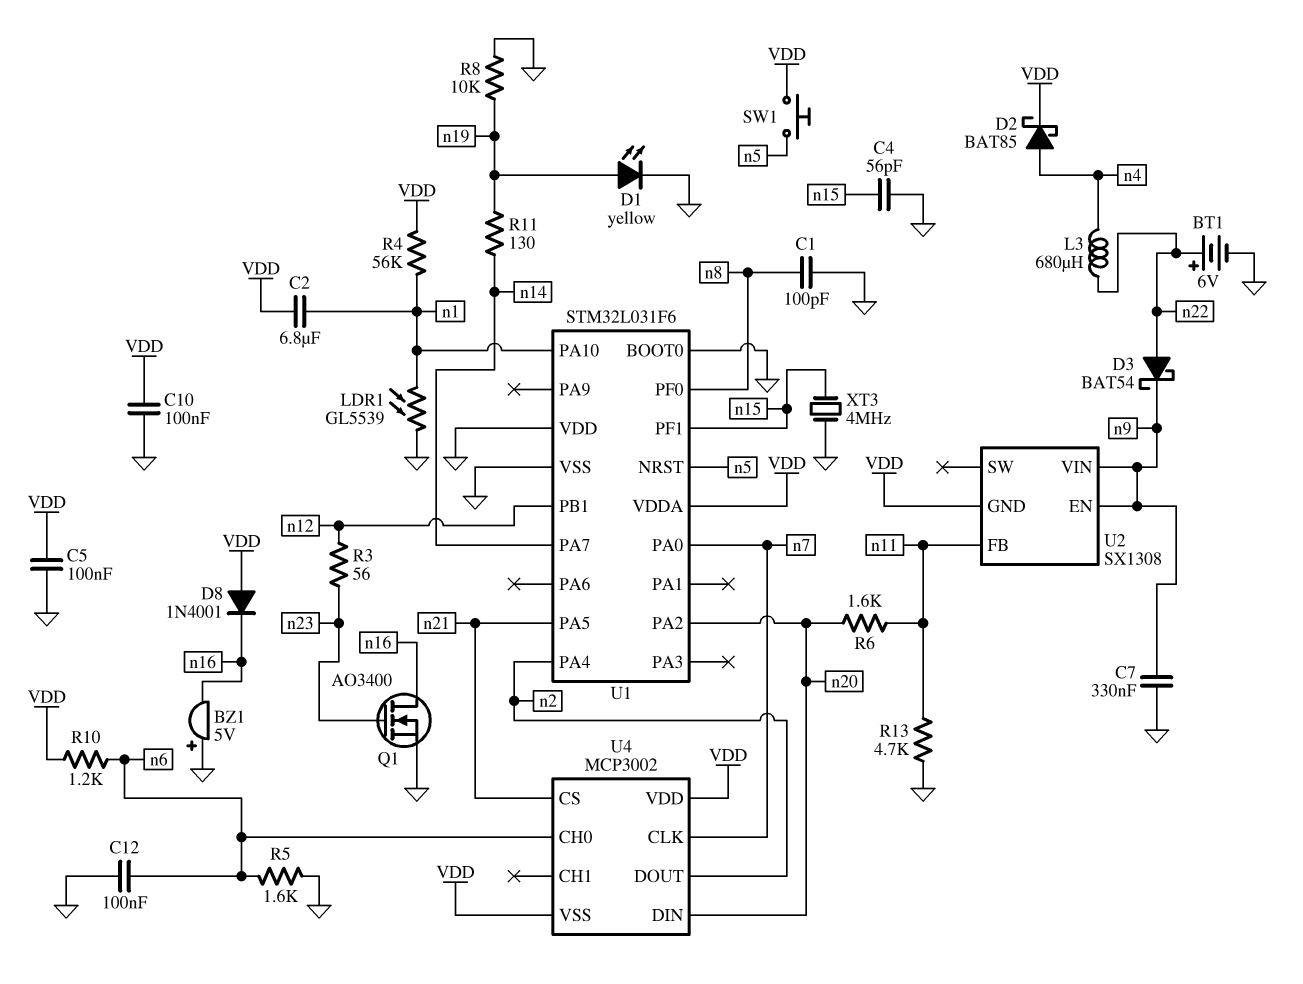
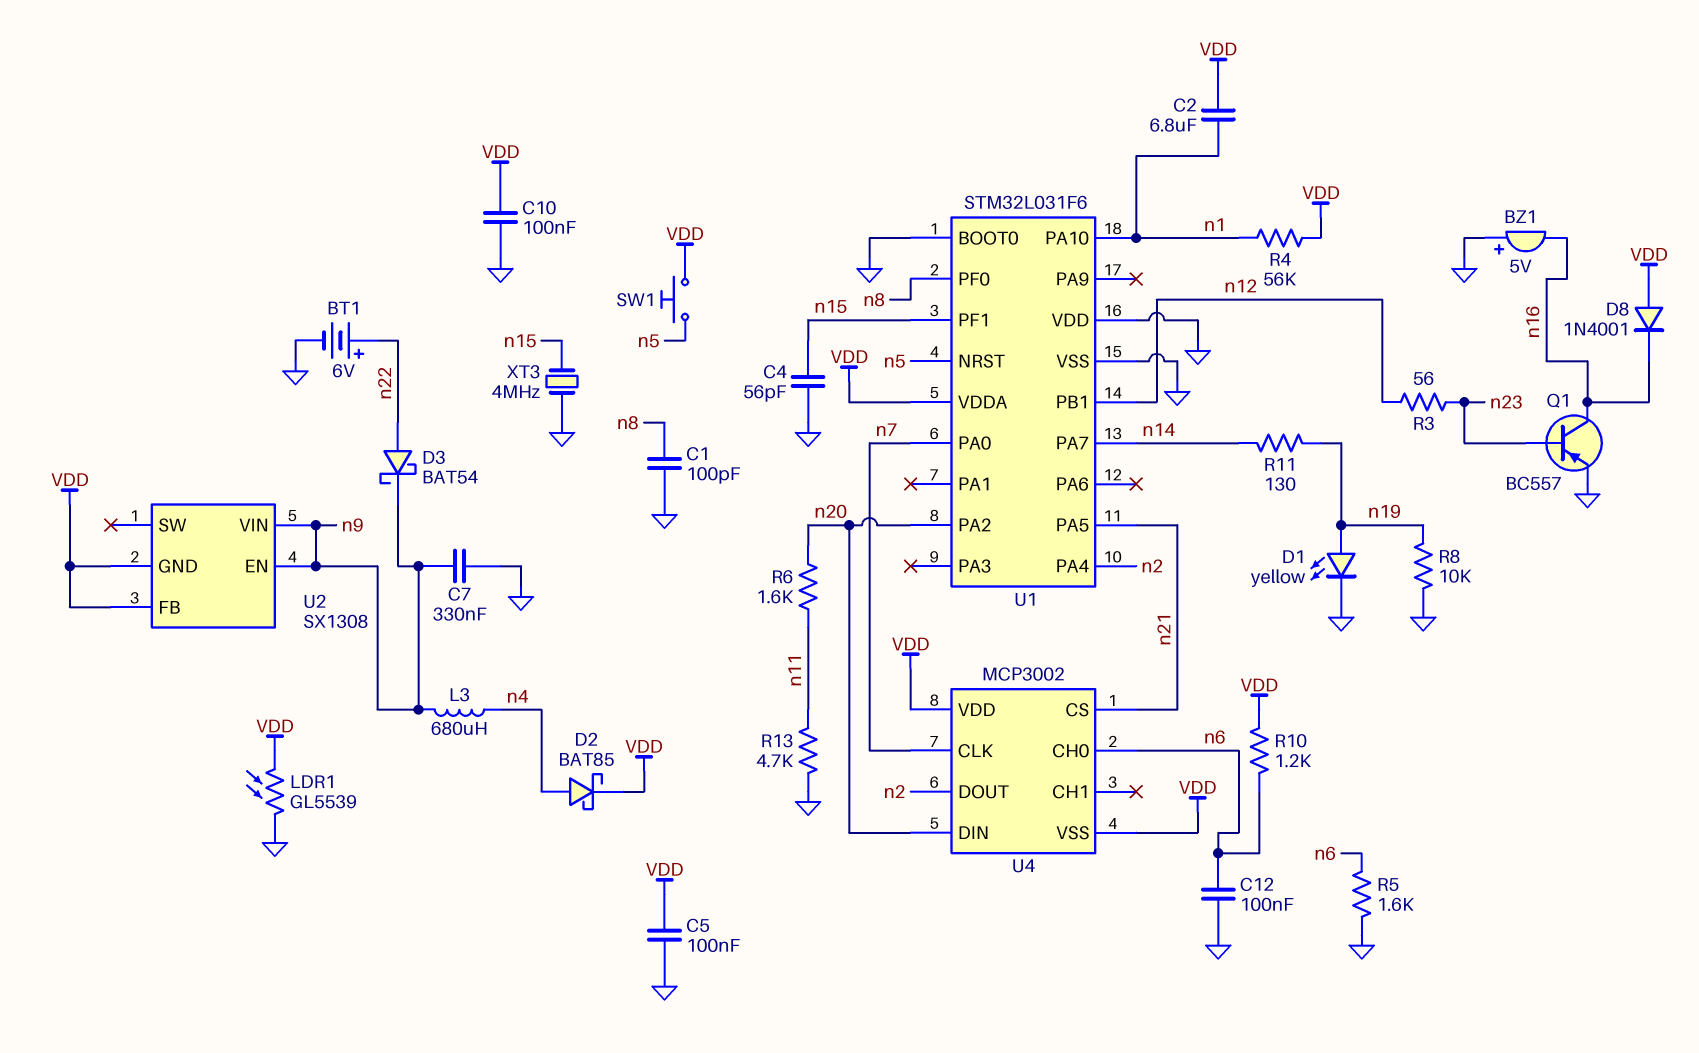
L3: 680uH (n4, n22) -> 680uH (n4, n9)
LDR1: GL5539 (GND, n1) -> GL5539 (GND, VDD)
Q1: NMOS AO3400 (G n23, D n16, S GND) -> PNP BC557 (B n23, C n16, E GND)
U2 pin FB: n11 -> VDD

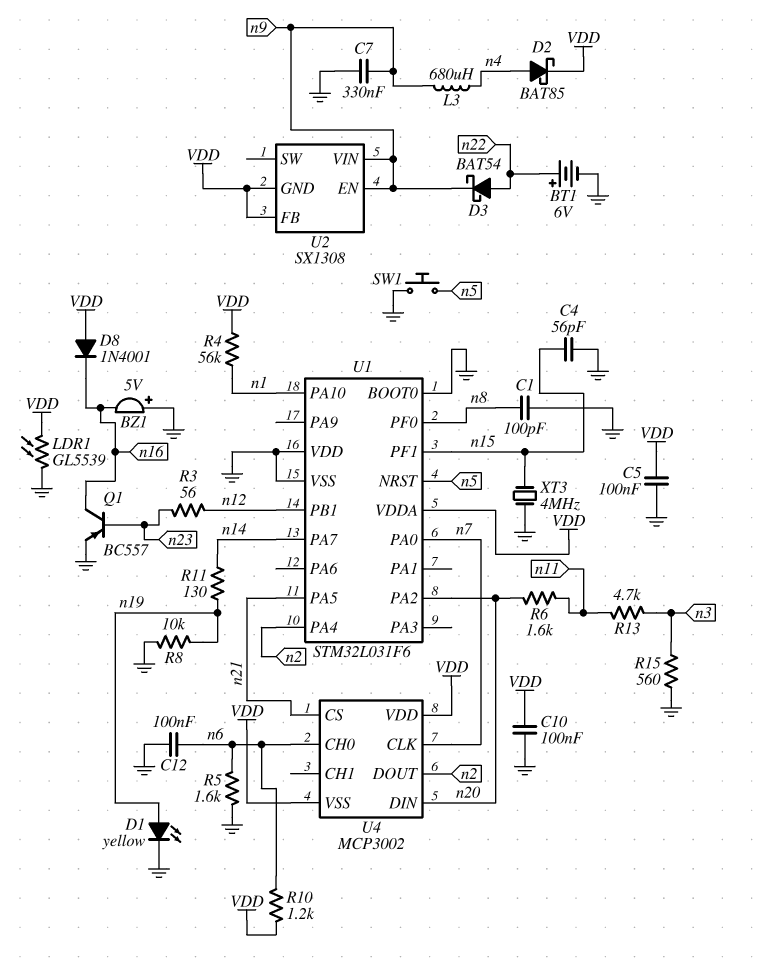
C2: 6.8uF (VDD, n1) -> none
R13: 4.7k (GND, n11) -> 4.7k (n3, n11)
R15: none -> 560 (GND, n3)
SW1: button (VDD, n5) -> button (GND, n5)

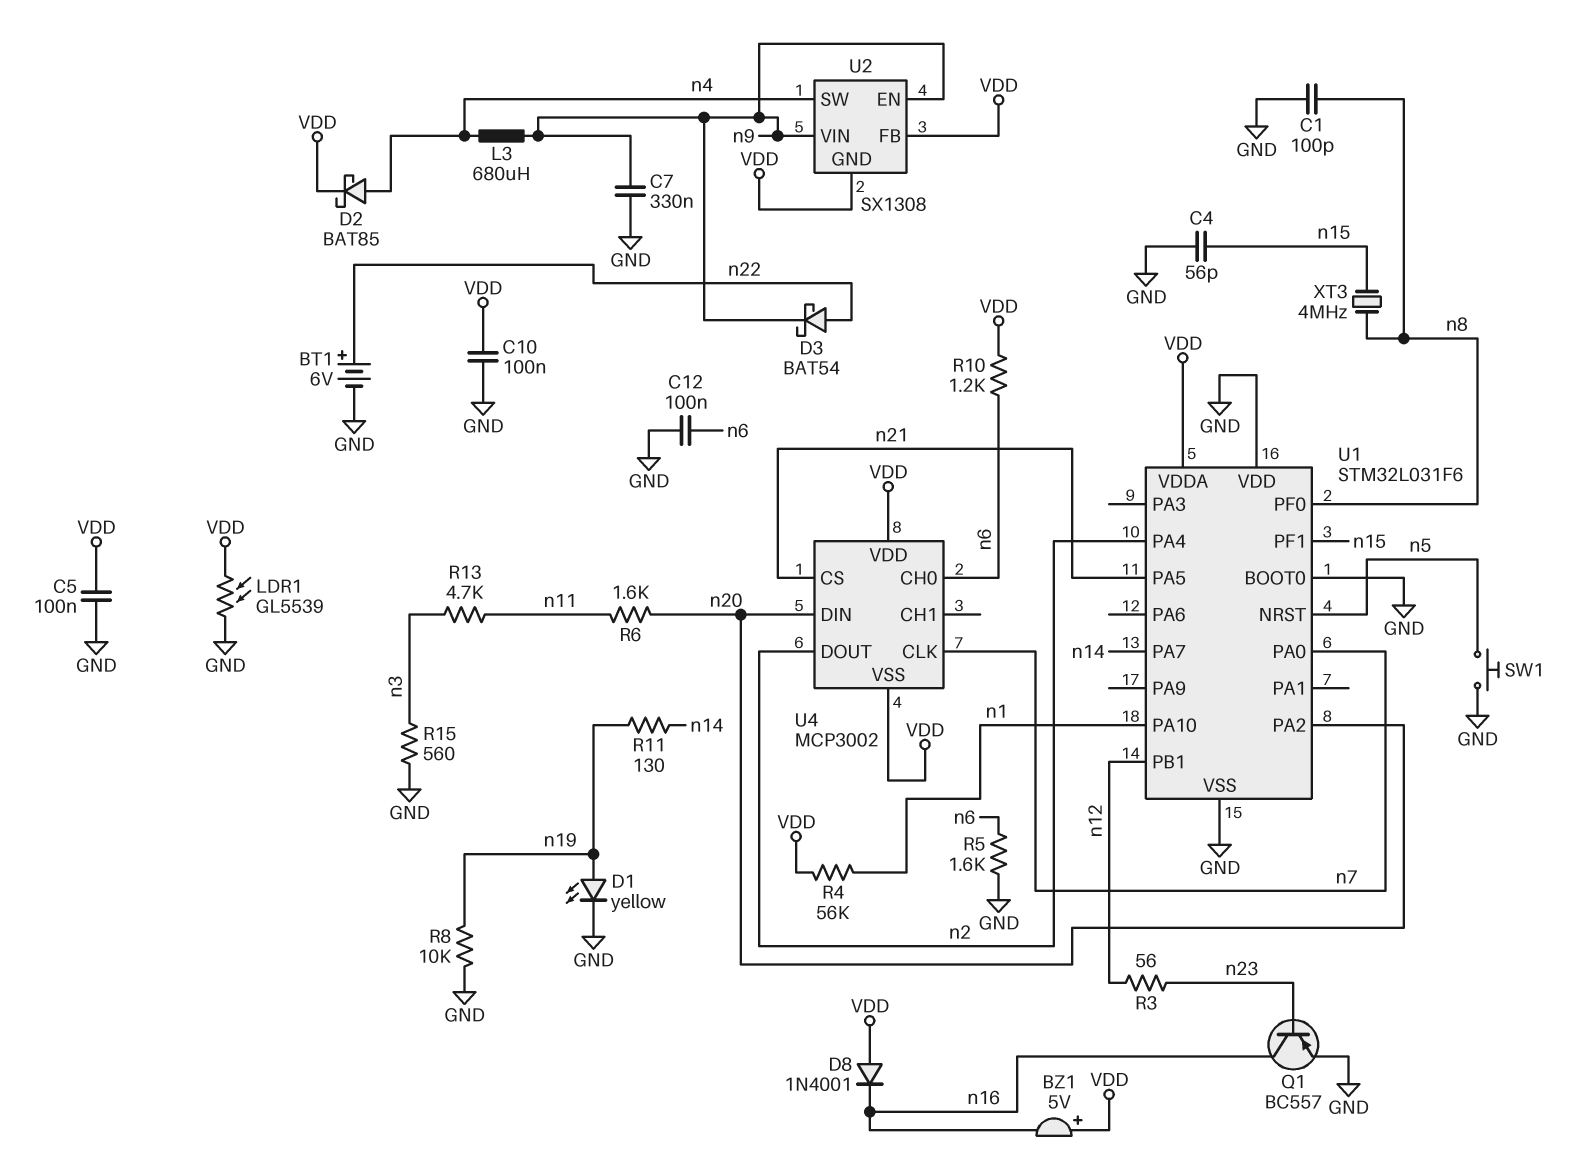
BZ1: buzzer 5V (plus GND, minus n16) -> buzzer 5V (plus VDD, minus n16)
U2 pin SW: none -> n4
XT3: 4MHz (GND, n15) -> 4MHz (n8, n15)

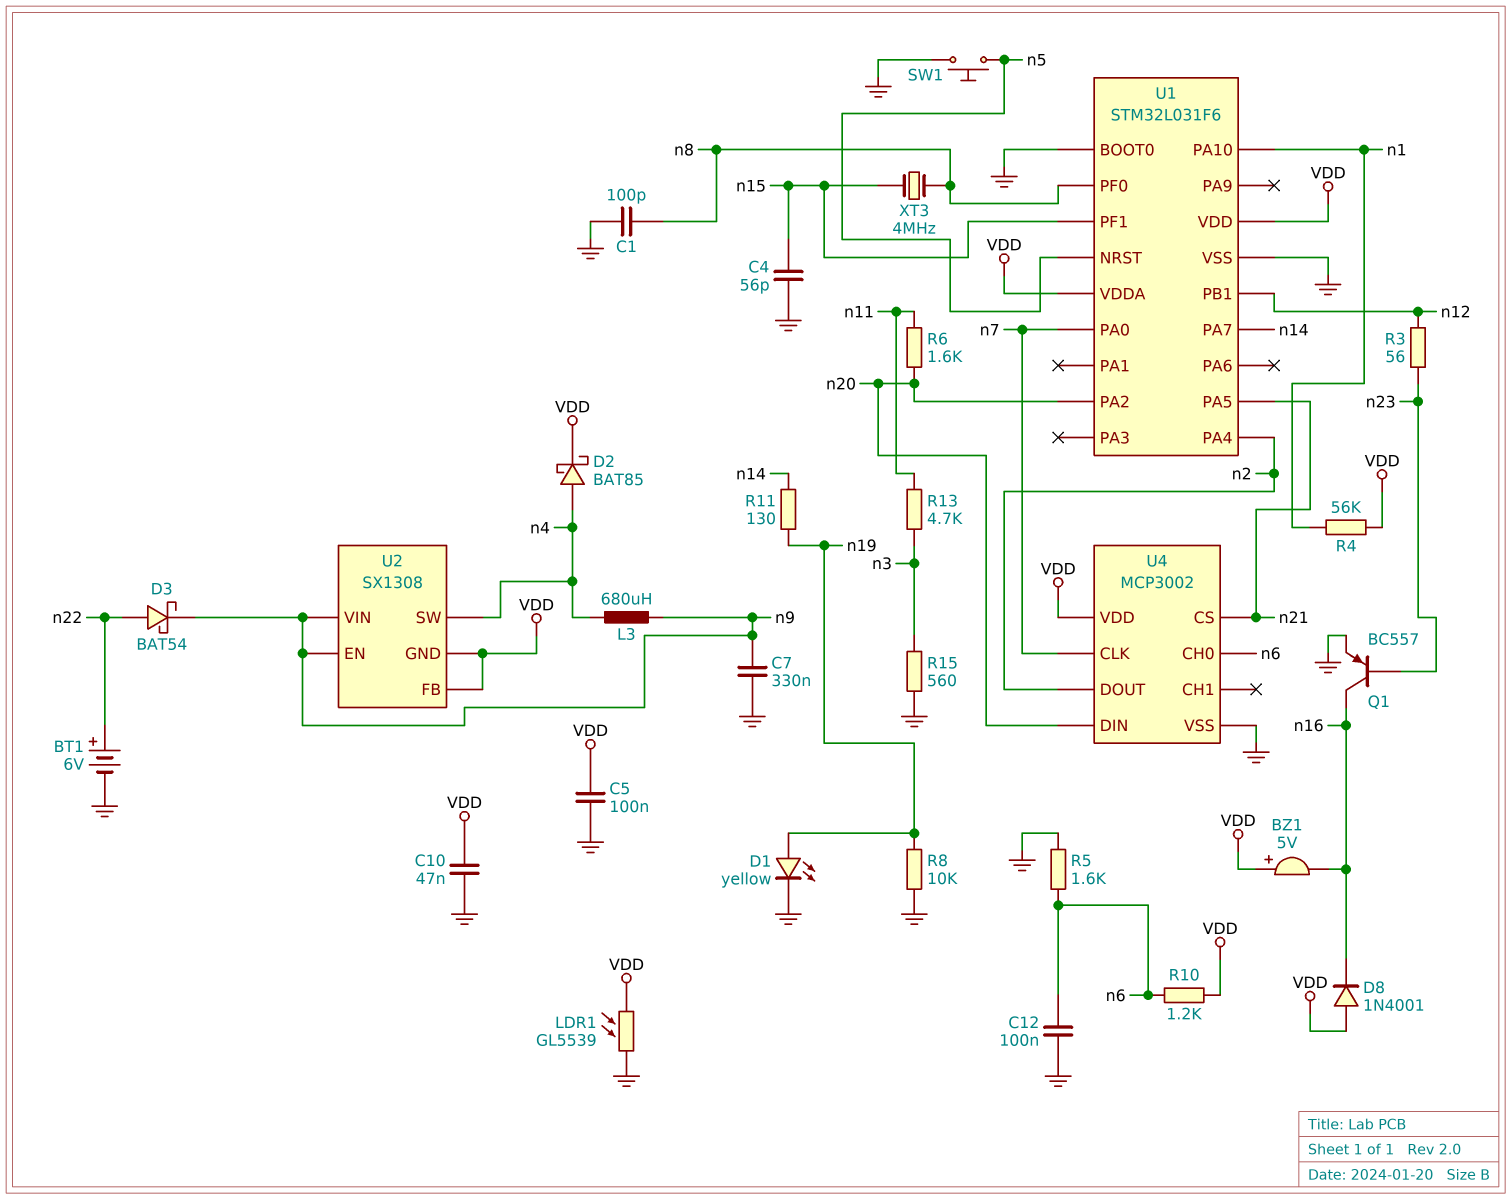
C10: 100nF (GND, VDD) -> 47nF (GND, VDD)
U1 pin VDD: GND -> VDD
U4 pin VSS: VDD -> GND

